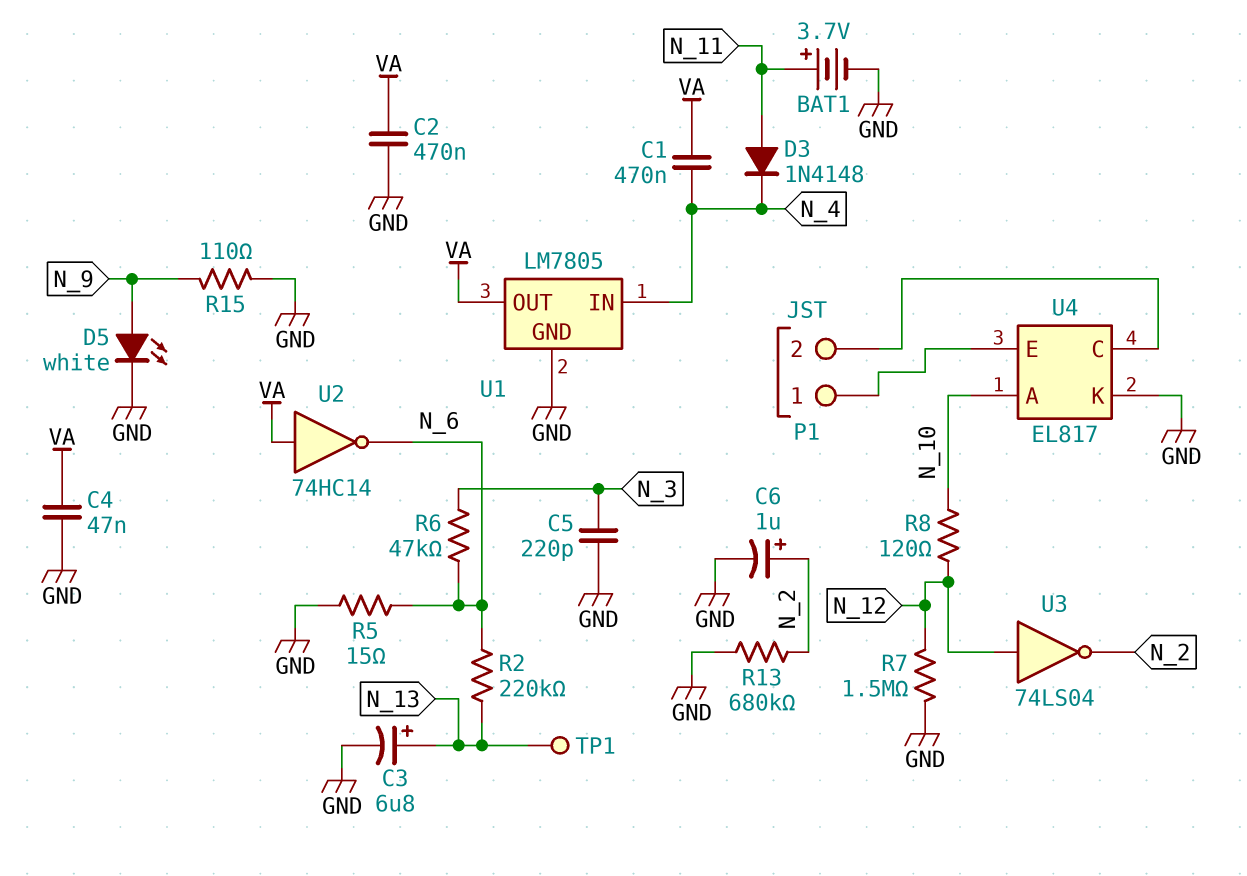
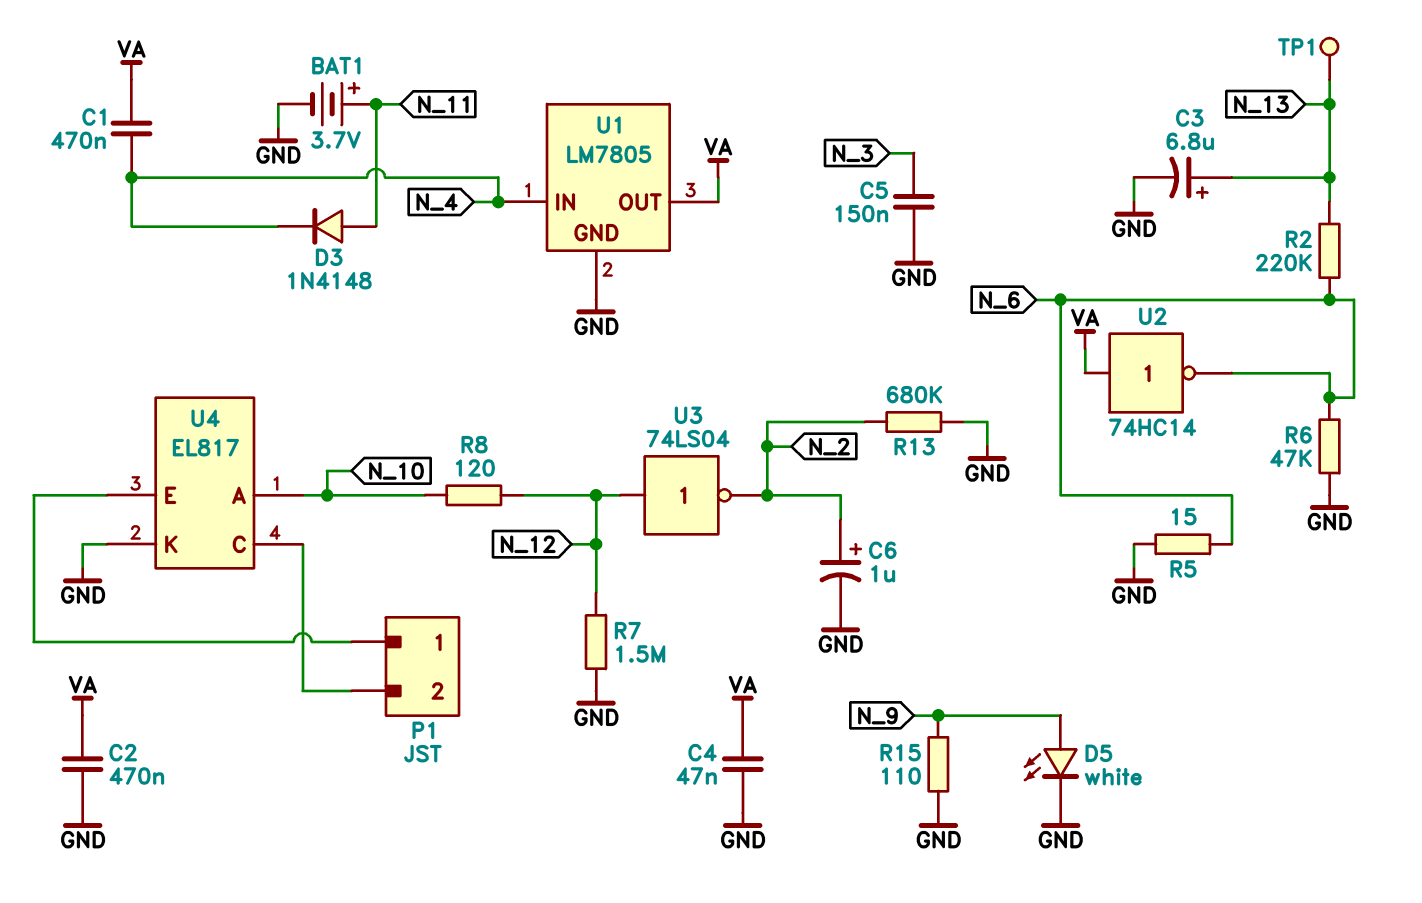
C5: 220pF (GND, N_3) -> 150nF (GND, N_3)
R6: 47k (N_3, N_6) -> 47k (GND, N_6)

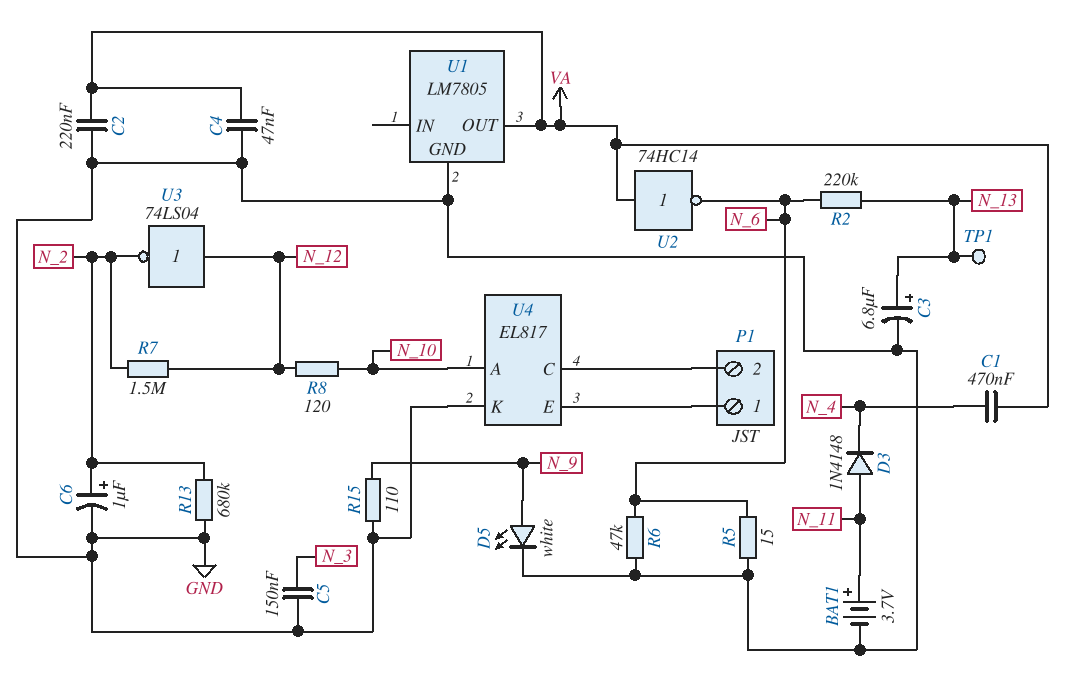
C2: 470nF (GND, VA) -> 220nF (GND, VA)
R7: 1.5M (GND, N_12) -> 1.5M (N_2, N_12)
U1 pin IN: N_4 -> none

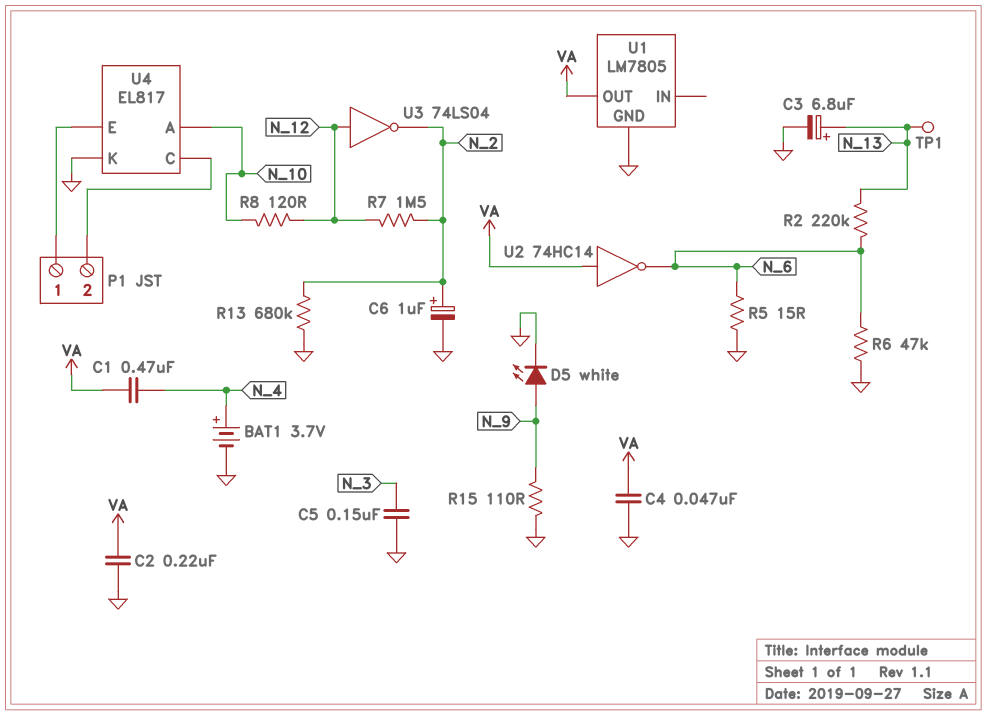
BAT1: 3.7V (plus N_11, minus GND) -> 3.7V (plus N_4, minus GND)
D3: diode 1N4148 (A N_11, K N_4) -> none

